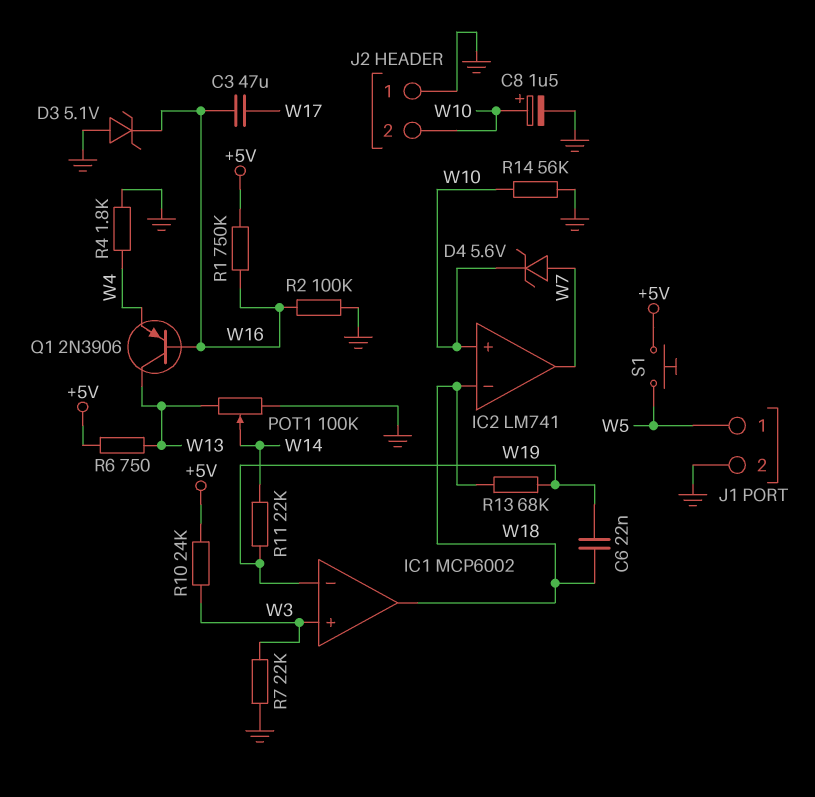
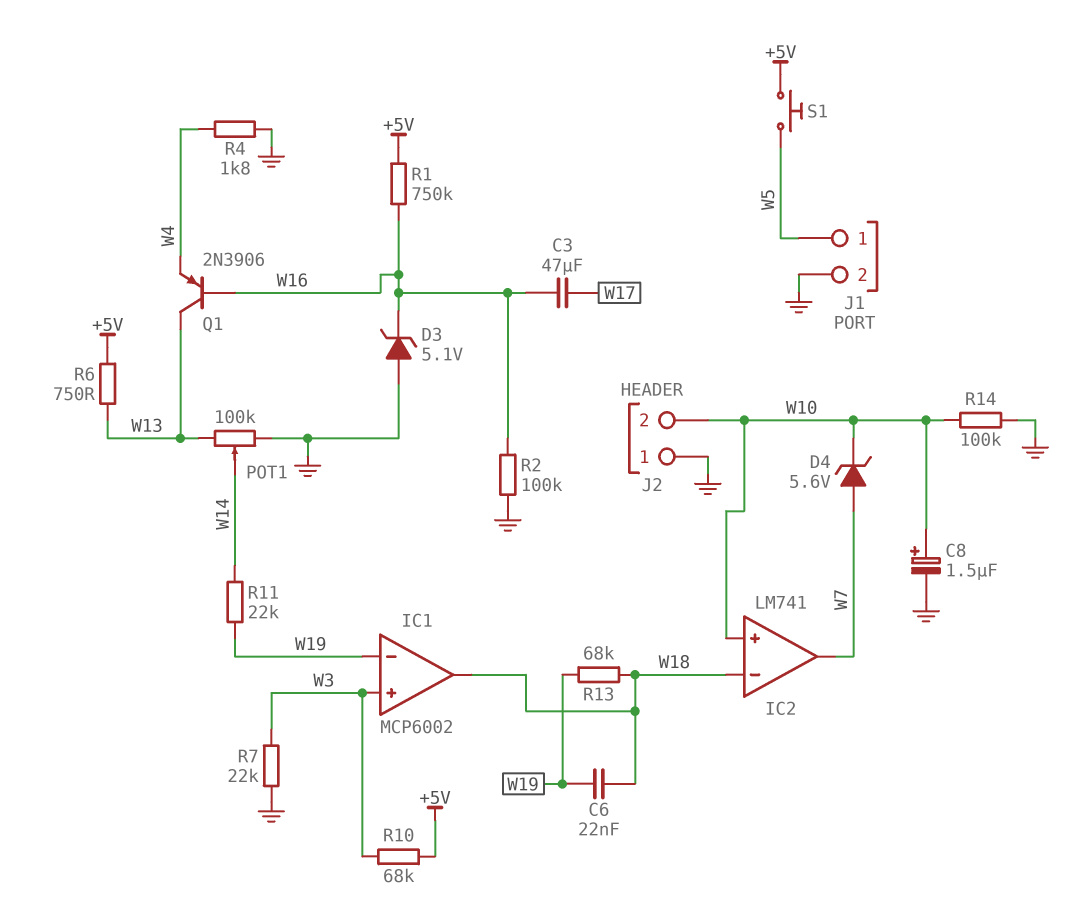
R10: 24k (+5V, W3) -> 68k (+5V, W3)
R14: 56k (GND, W10) -> 100k (GND, W10)

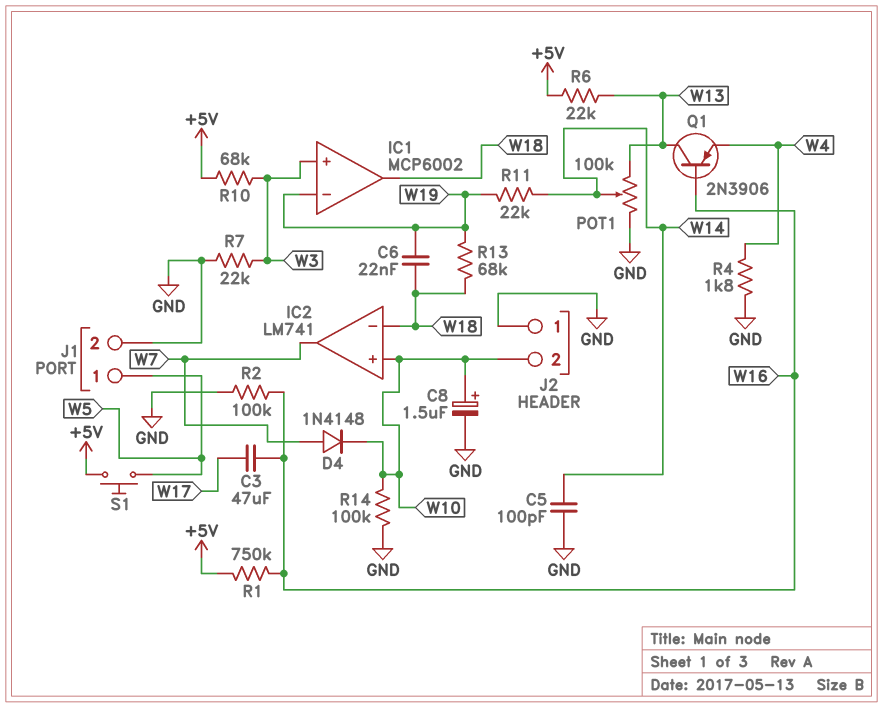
C5: none -> 100pF (GND, W14)
D3: zener 5.1V (A GND, K W16) -> none
D4: zener 5.6V (A W7, K W10) -> diode 1N4148 (A W7, K W10)
R6: 750 (+5V, W13) -> 22k (+5V, W13)

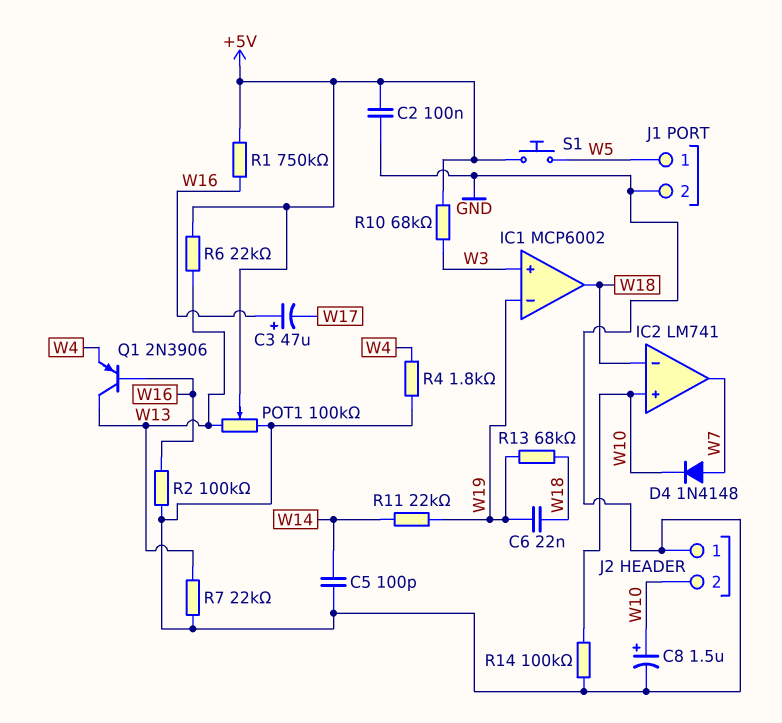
C2: none -> 100nF (+5V, GND)
C3: 47uF (W16, W17) -> 47uF (plus W16, minus W17)
POT1: 100k (GND, W13, wiper W14) -> 100k (GND, W13, wiper +5V)
R7: 22k (GND, W3) -> 22k (GND, W13)

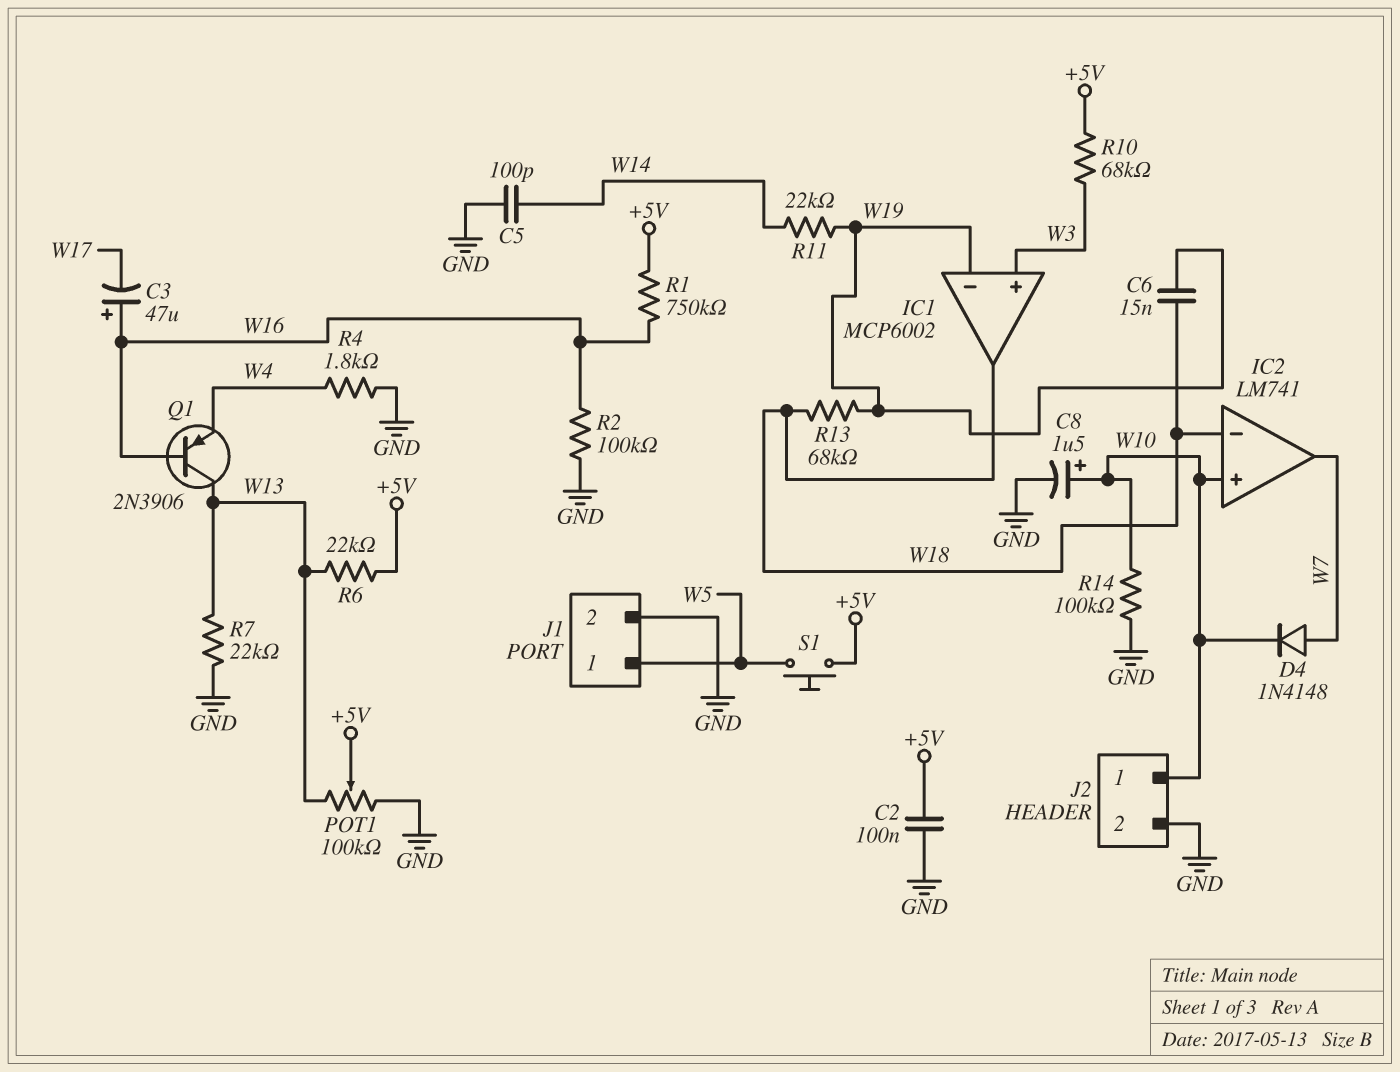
C6: 22nF (W18, W19) -> 15nF (W18, W19)
J2 pin 1: GND -> W10
J2 pin 2: W10 -> GND

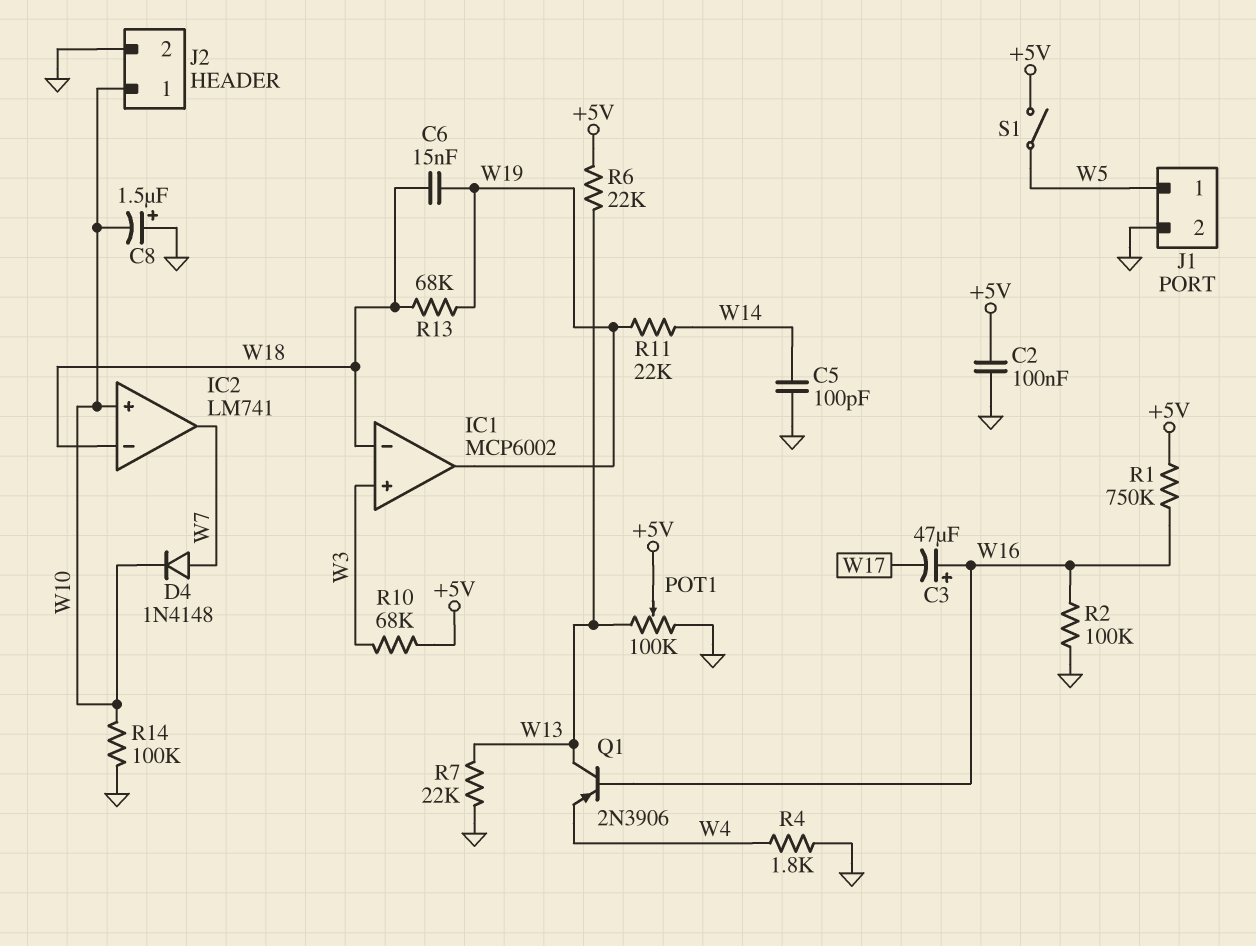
C8: 1.5uF (plus W10, minus GND) -> 1.5uF (plus GND, minus W10)
IC1 pin in-: W19 -> W18
IC1 pin out: W18 -> W19
S1: button (+5V, W5) -> switch (+5V, W5)

